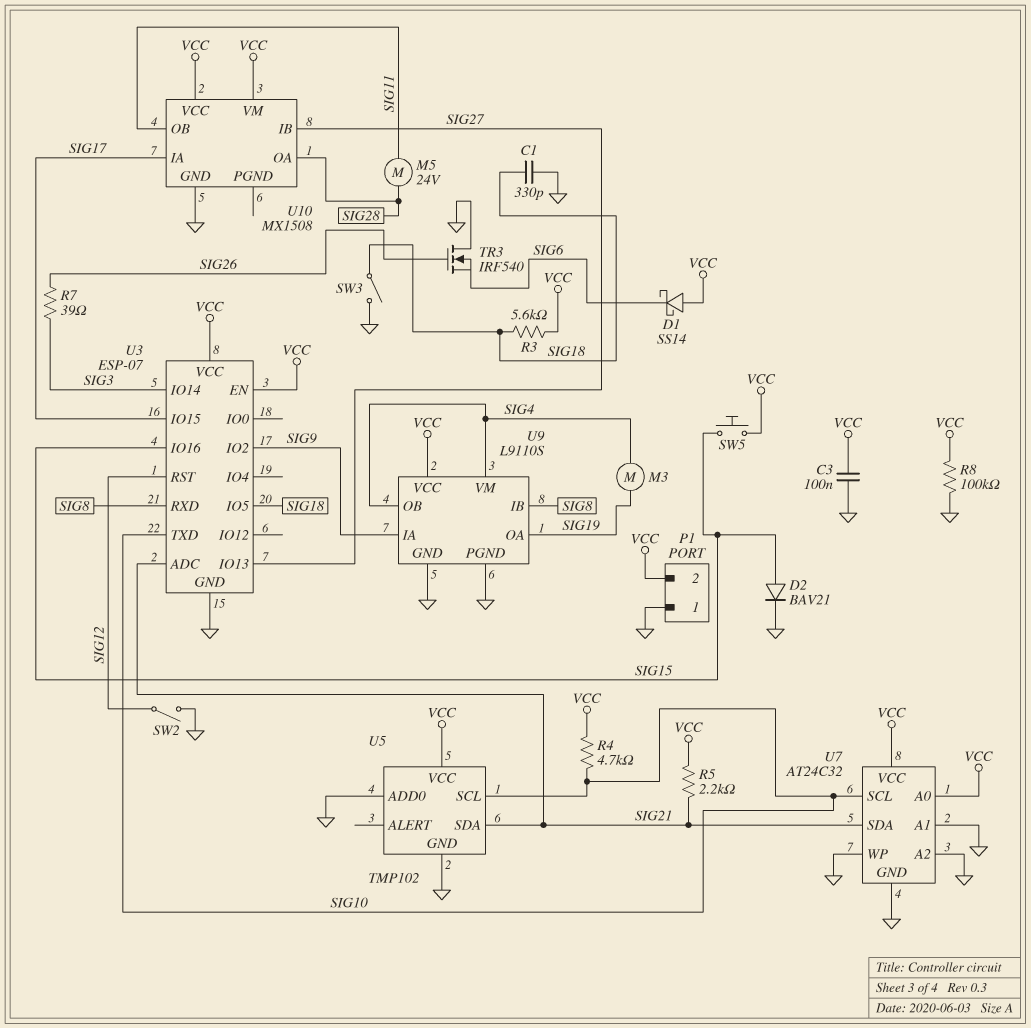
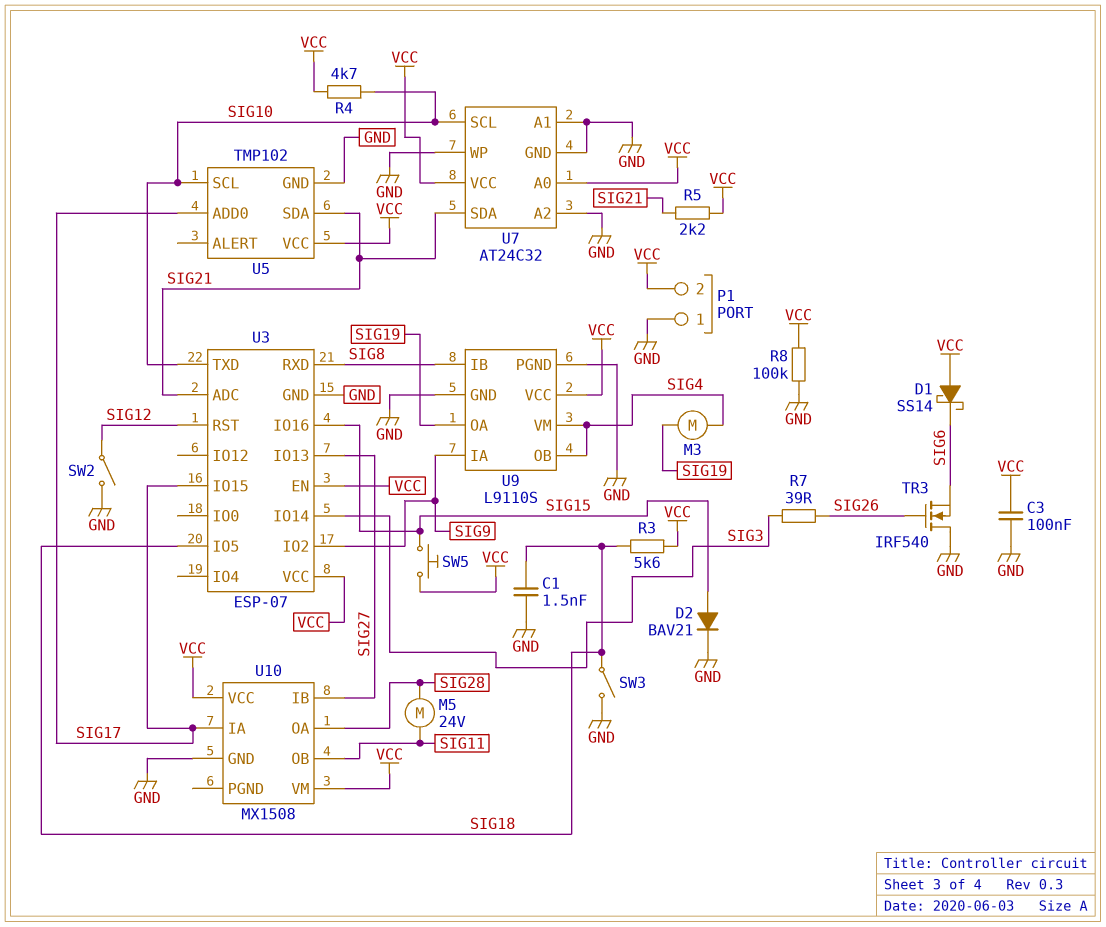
C1: 330pF (GND, SIG18) -> 1.5nF (GND, SIG18)
U5 pin ADD0: GND -> SIG17

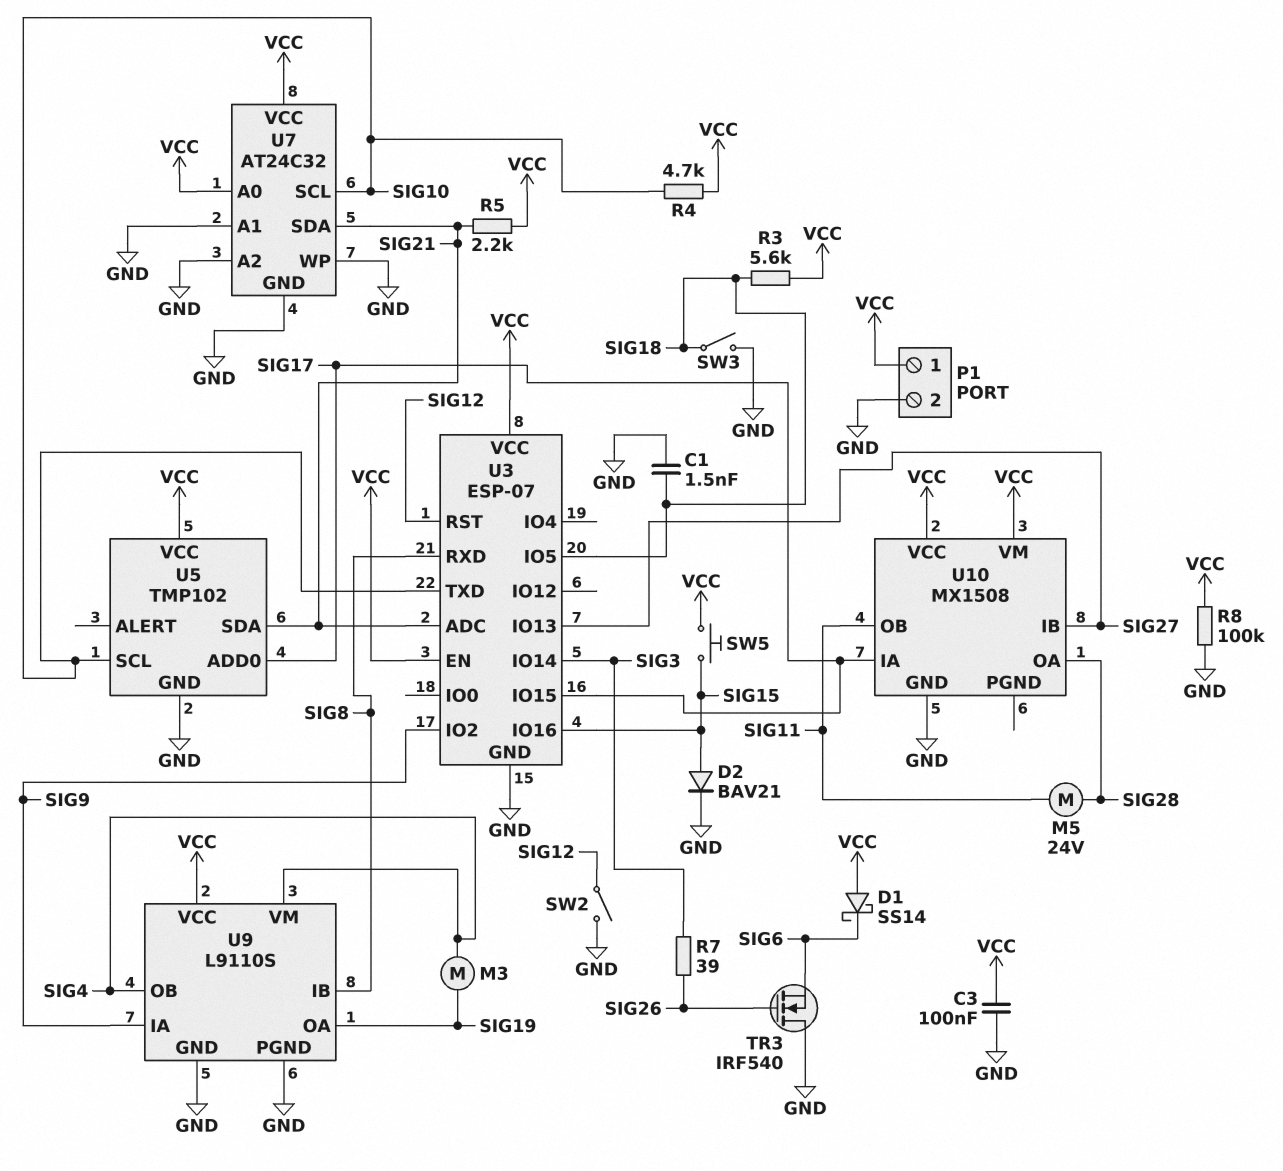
P1 pin 1: GND -> VCC
P1 pin 2: VCC -> GND

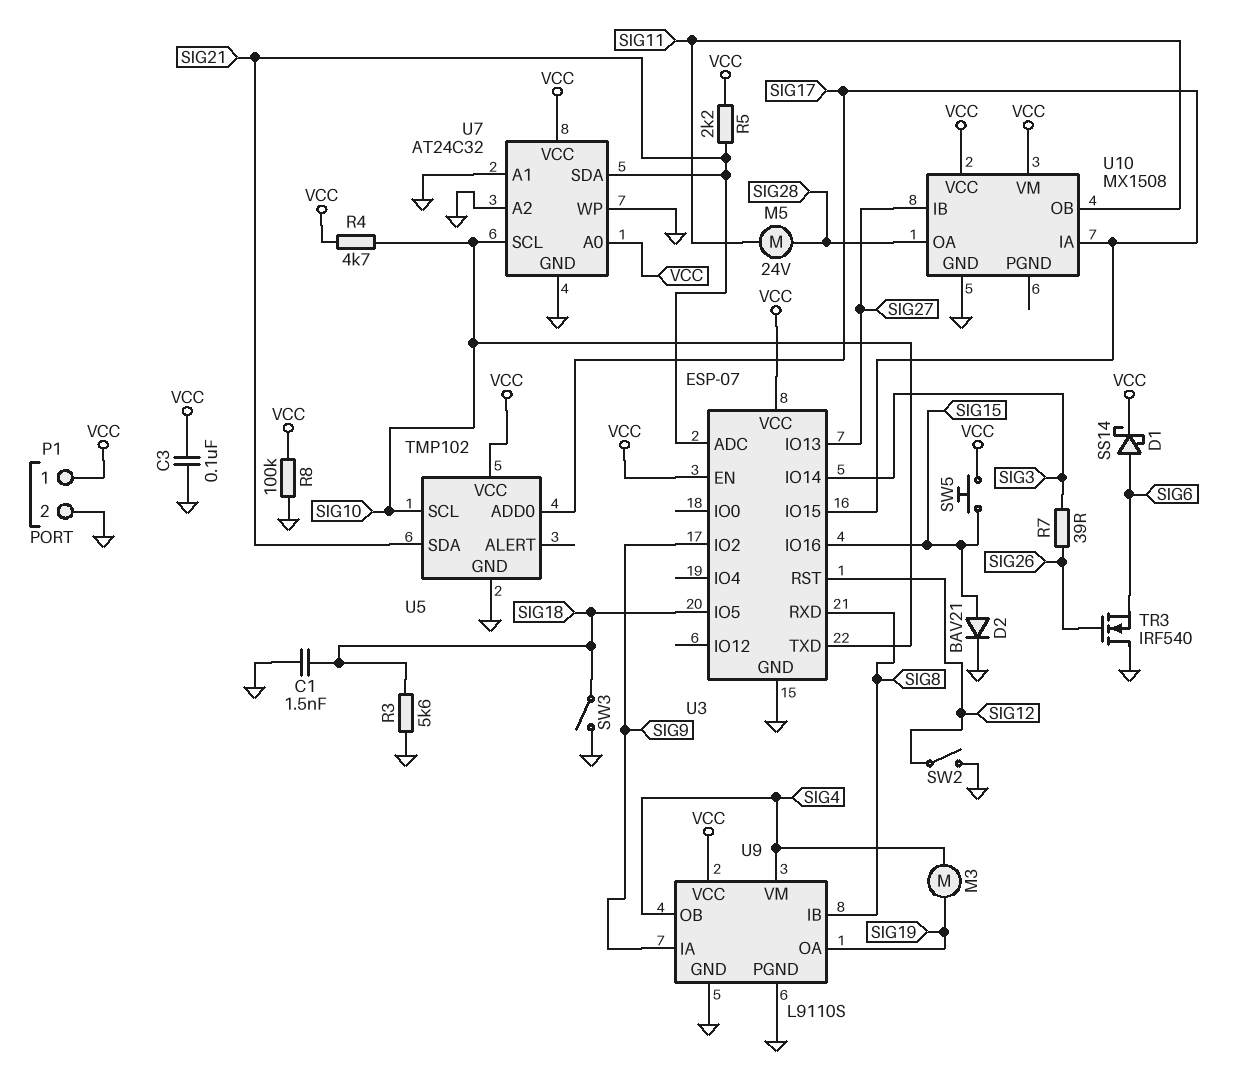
D1: schottky SS14 (A VCC, K SIG6) -> schottky SS14 (A SIG6, K VCC)
R3: 5.6k (SIG18, VCC) -> 5.6k (GND, SIG18)

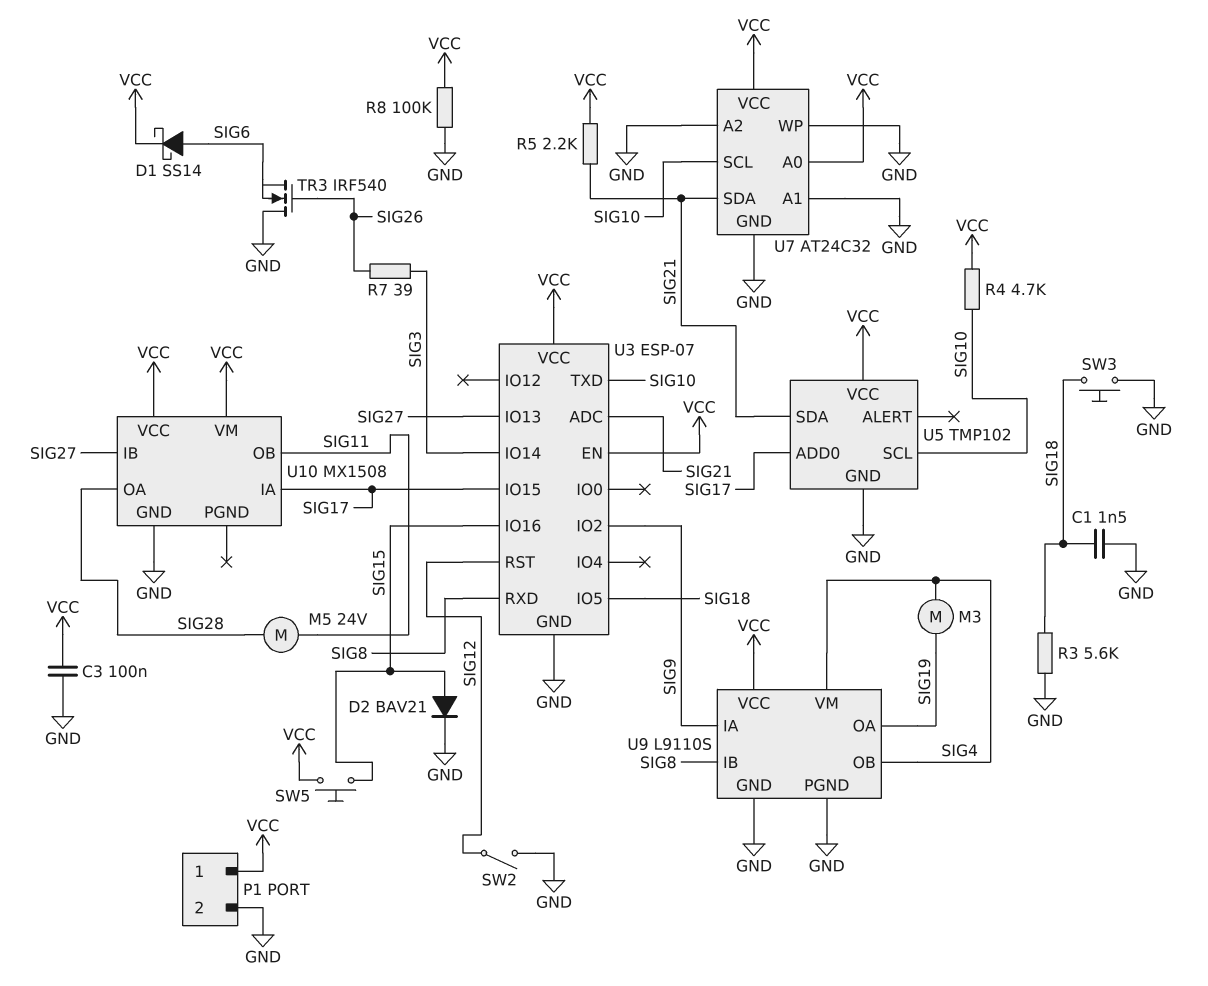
SW3: switch (GND, SIG18) -> button (GND, SIG18)

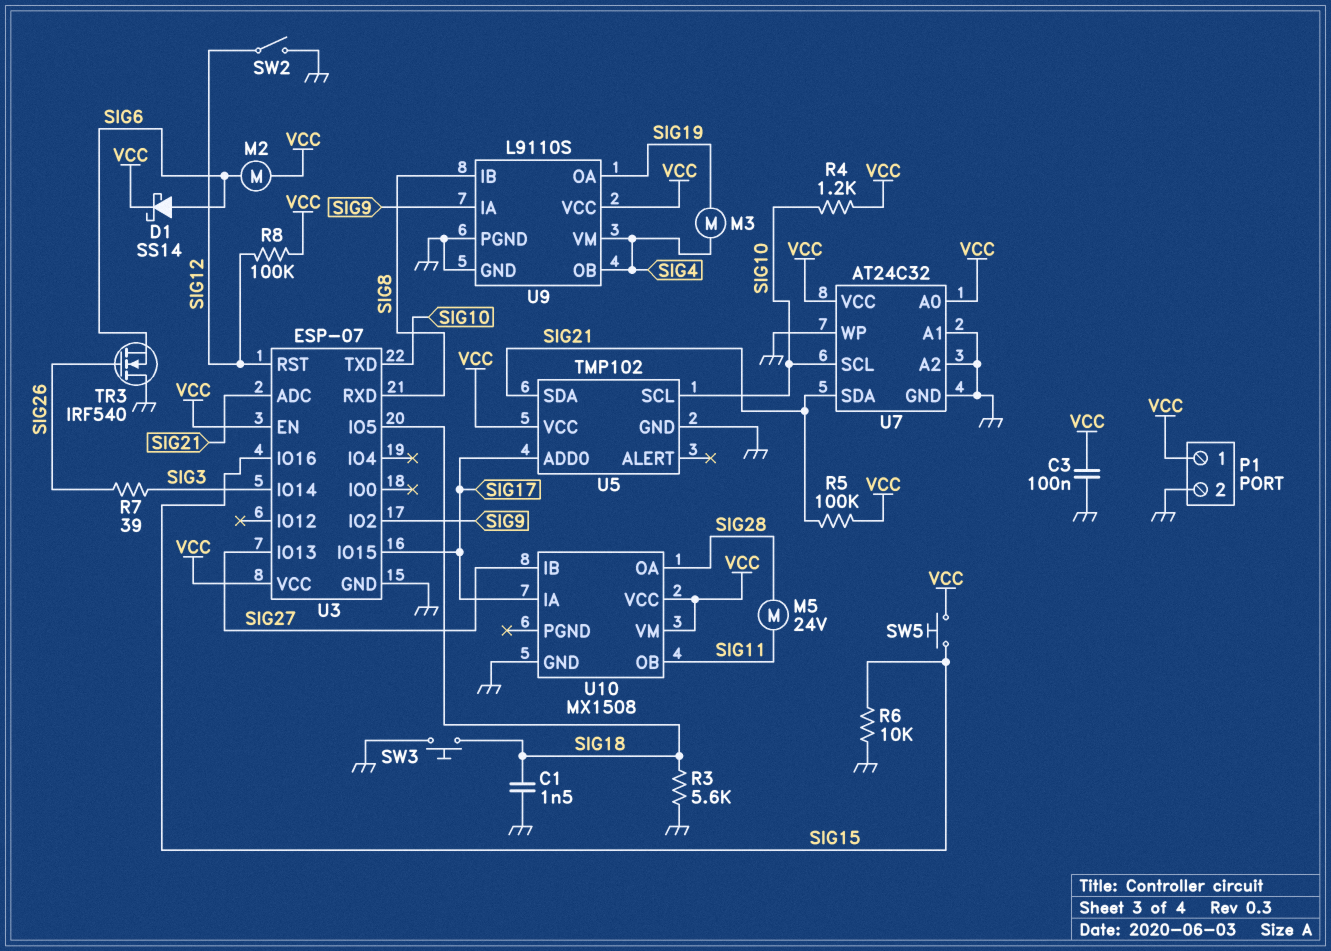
D2: diode BAV21 (A SIG15, K GND) -> none
M2: none -> motor (SIG6, VCC)
R4: 4.7k (SIG10, VCC) -> 1.2k (SIG10, VCC)
R5: 2.2k (SIG21, VCC) -> 100k (SIG21, VCC)
R6: none -> 10k (GND, SIG15)
R8: 100k (GND, VCC) -> 100k (SIG12, VCC)

